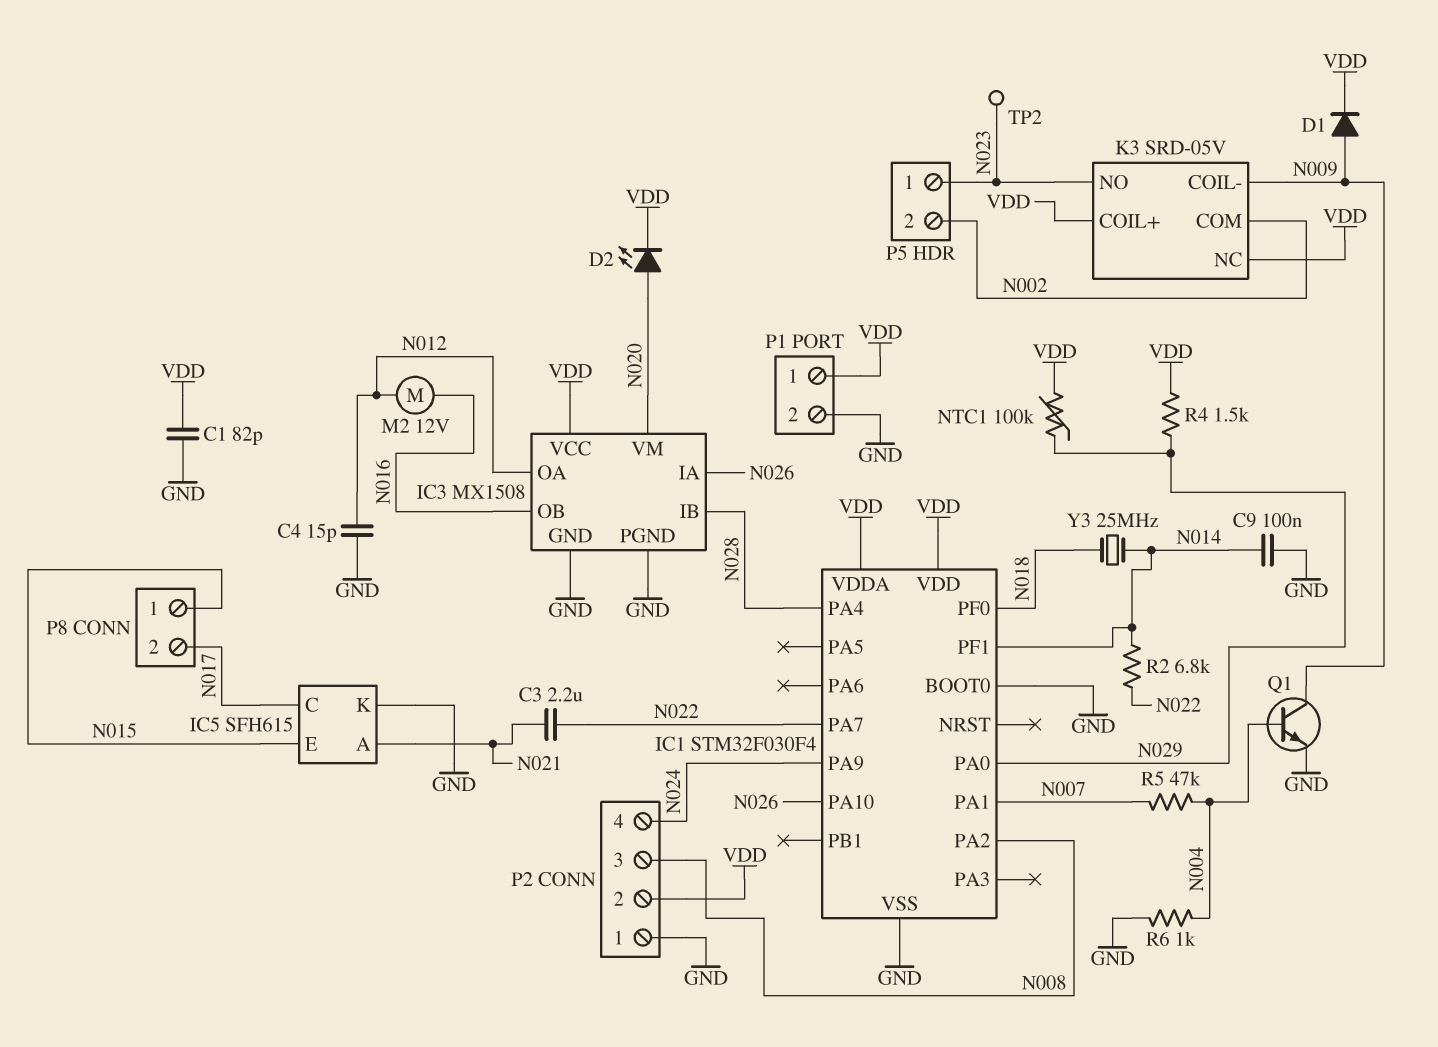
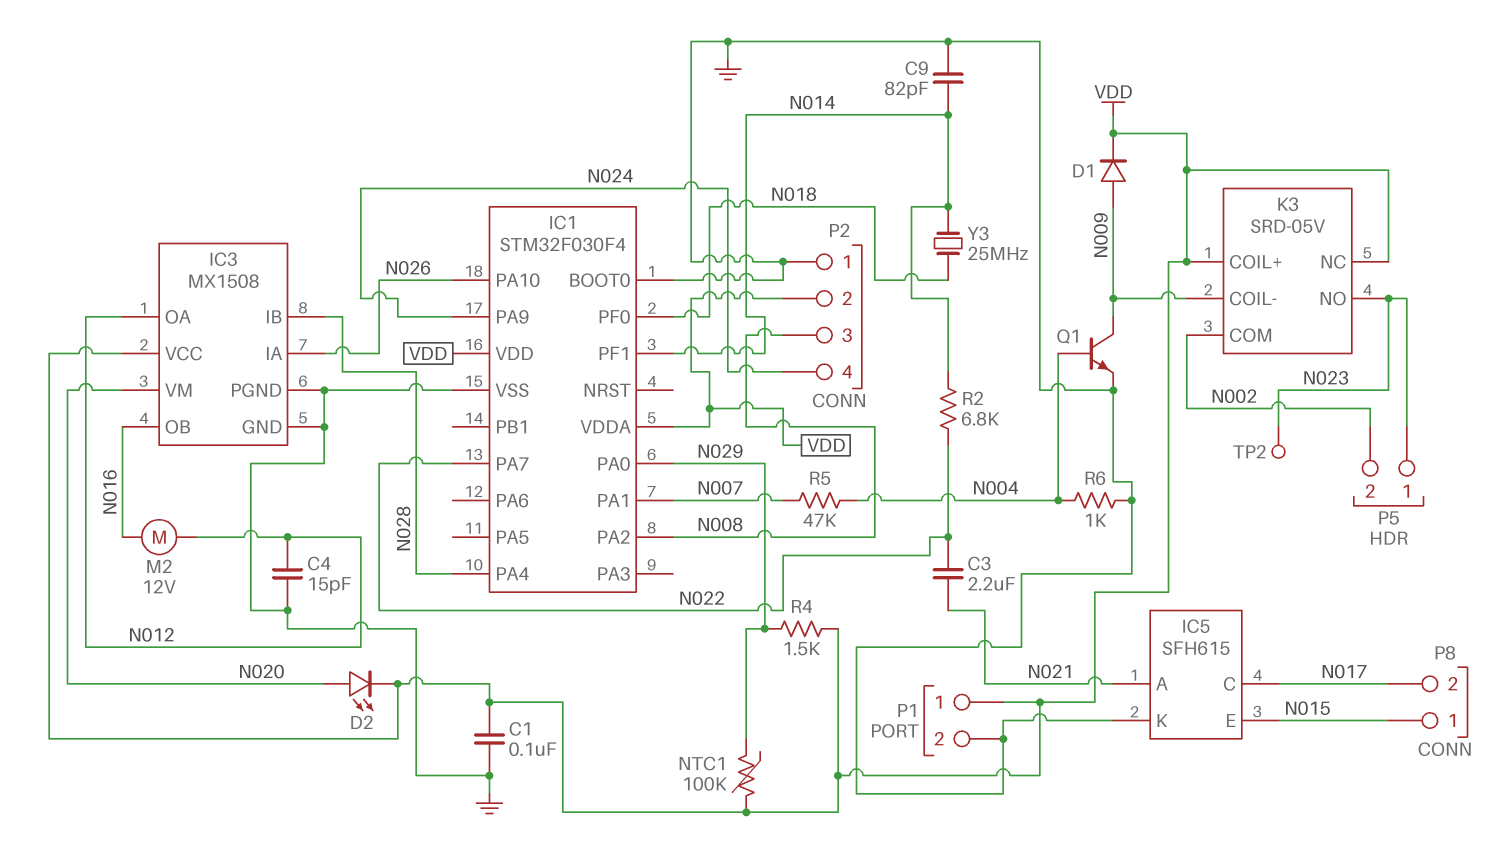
C1: 82pF (GND, VDD) -> 100nF (GND, VDD)
C9: 100nF (GND, N014) -> 82pF (GND, N014)

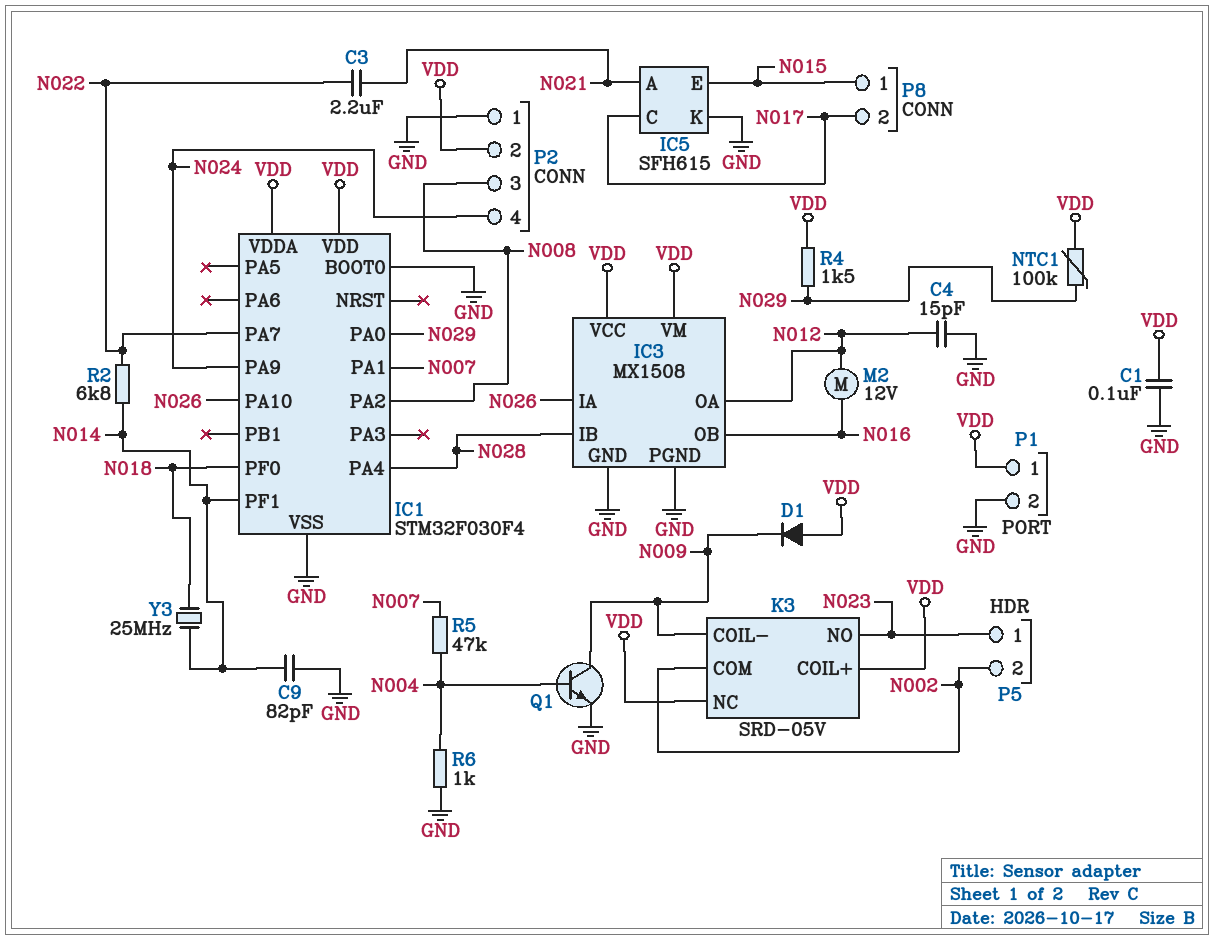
D1: diode (A N009, K VDD) -> diode (A VDD, K N009)
D2: LED (A N020, K VDD) -> none
IC3 pin VM: N020 -> VDD
TP2: test point (N023) -> none

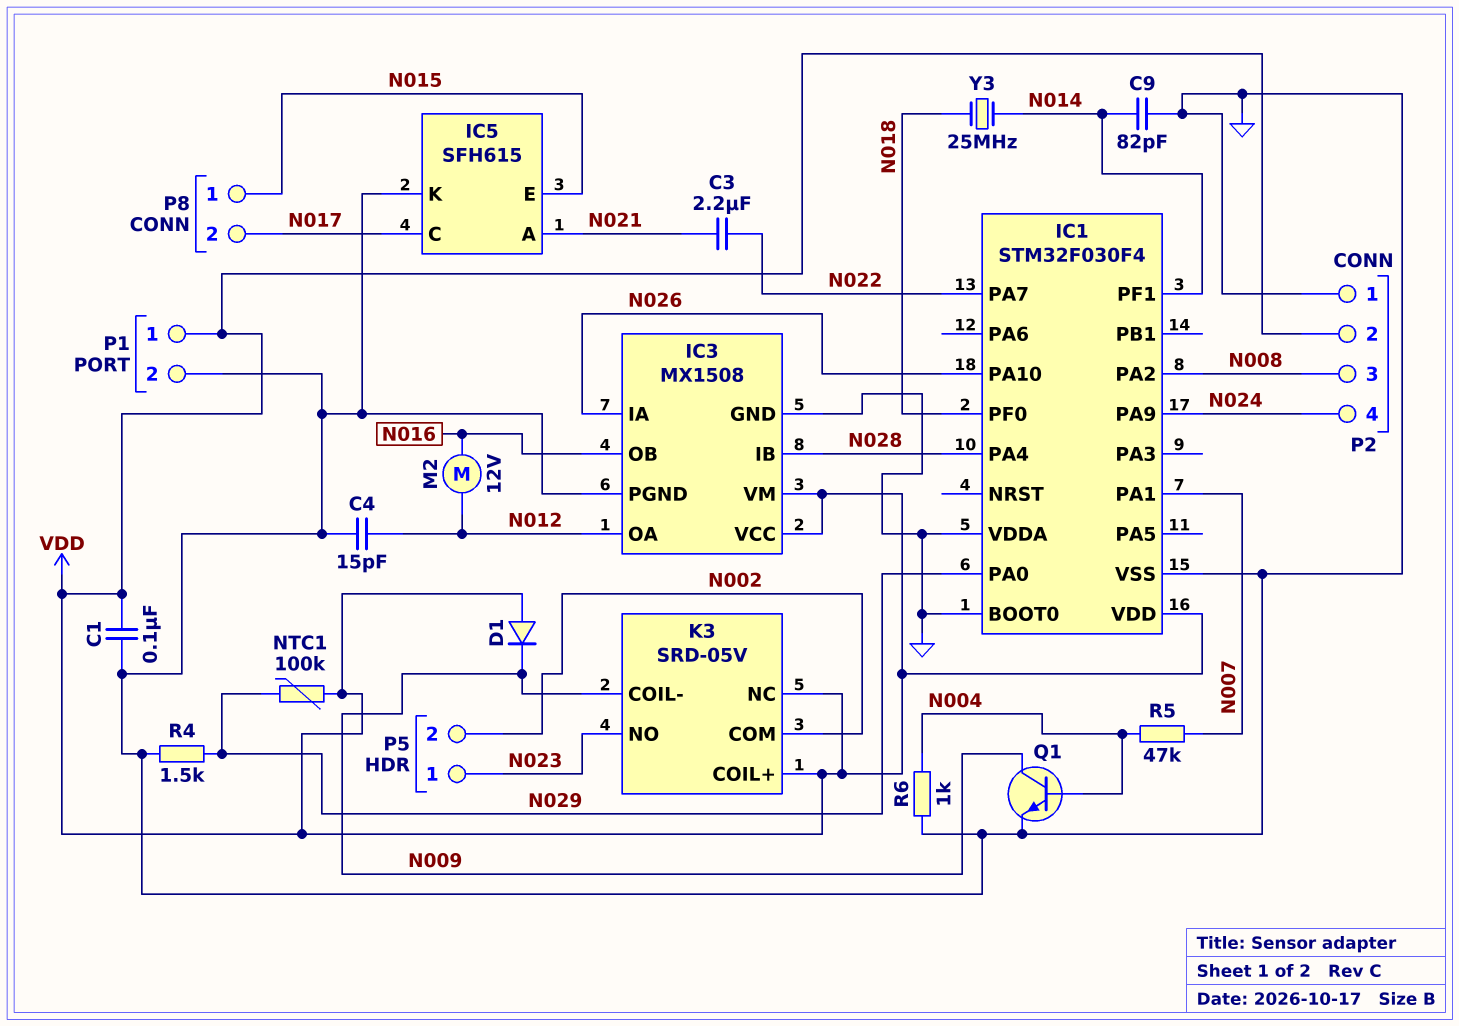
IC1 pin VDDA: VDD -> GND
R2: 6.8k (N014, N022) -> none
R4: 1.5k (N029, VDD) -> 1.5k (GND, N029)

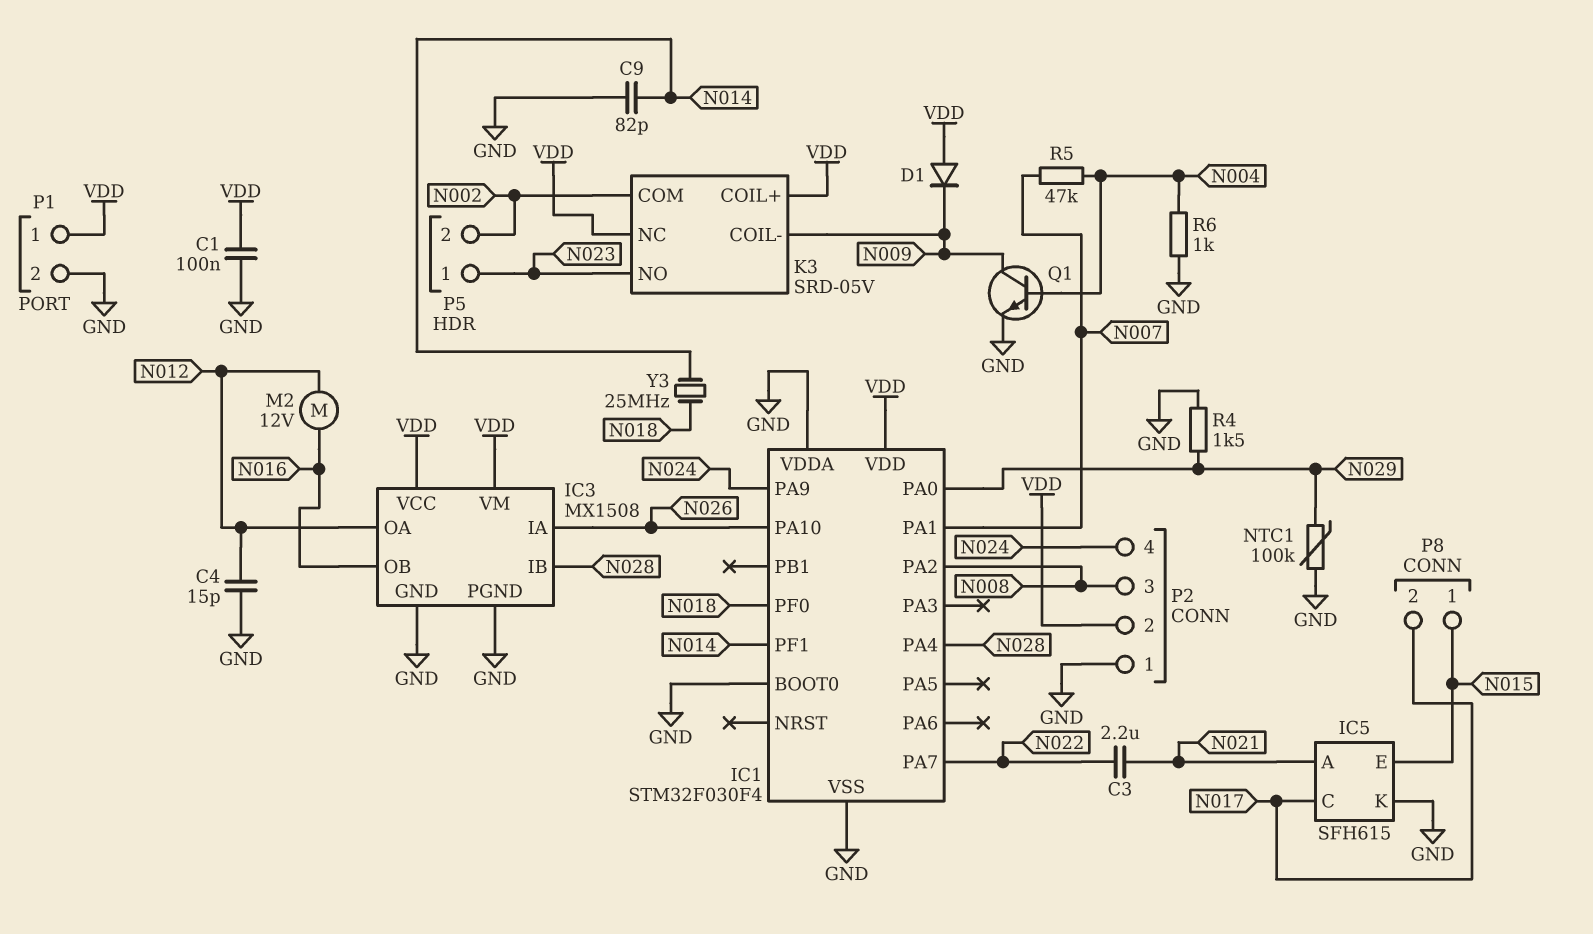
NTC1: 100k (N029, VDD) -> 100k (GND, N029)

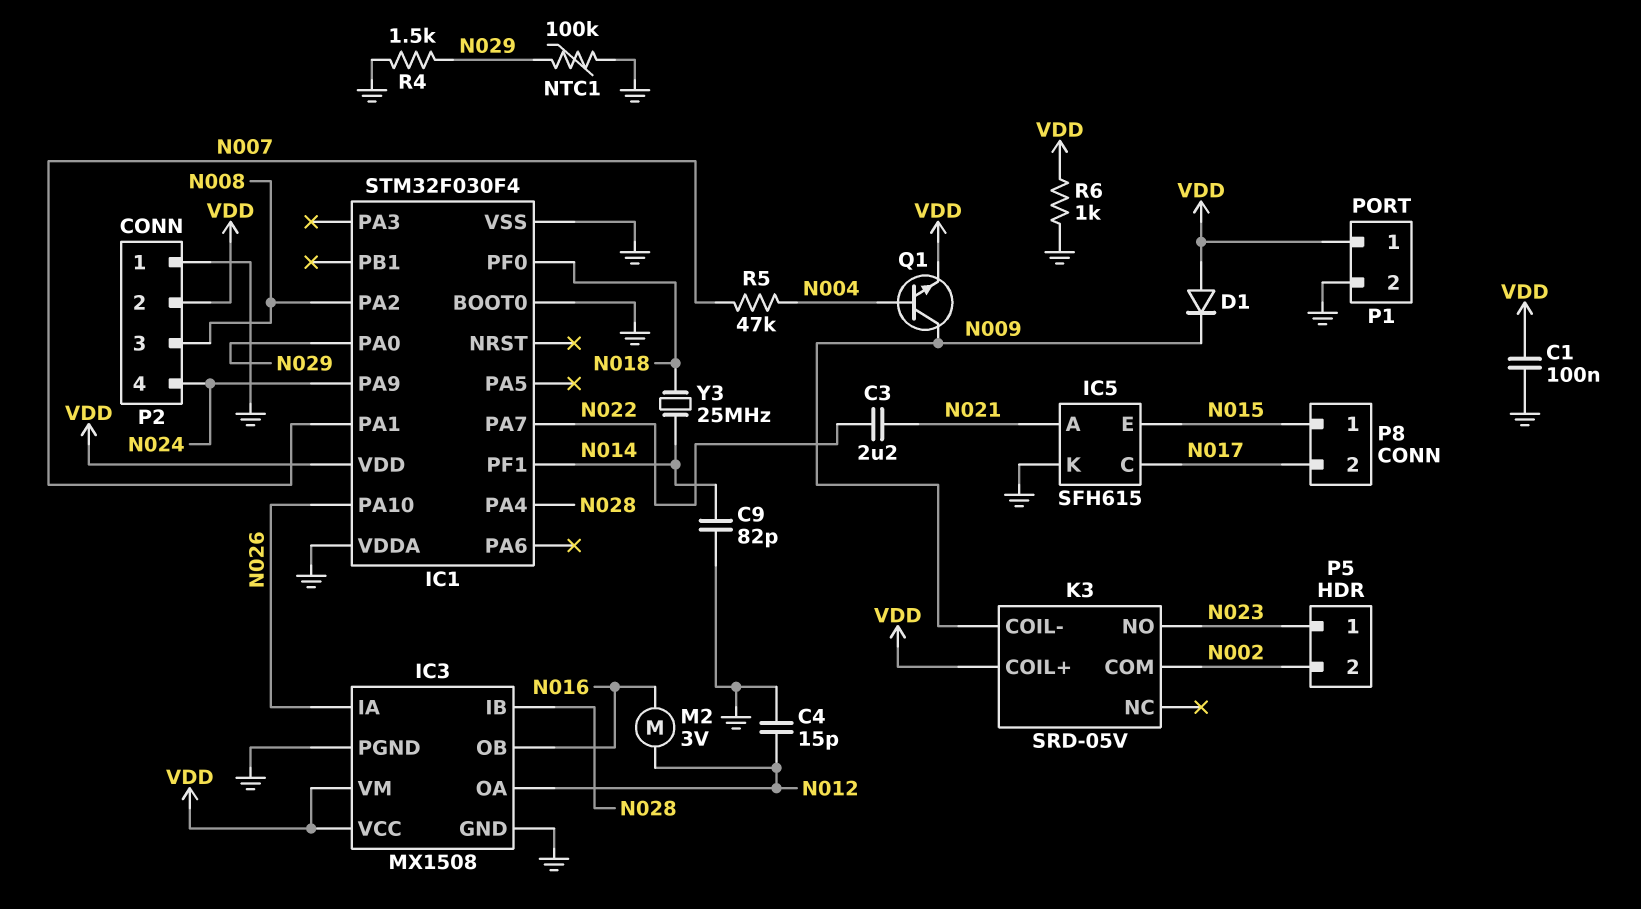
K3 pin NC: VDD -> none
M2: motor 12V (N012, N016) -> motor 3V (N012, N016)
Q1: NPN (B N004, C N009, E GND) -> NPN (B N004, C N009, E VDD)
R6: 1k (GND, N004) -> 1k (GND, VDD)

